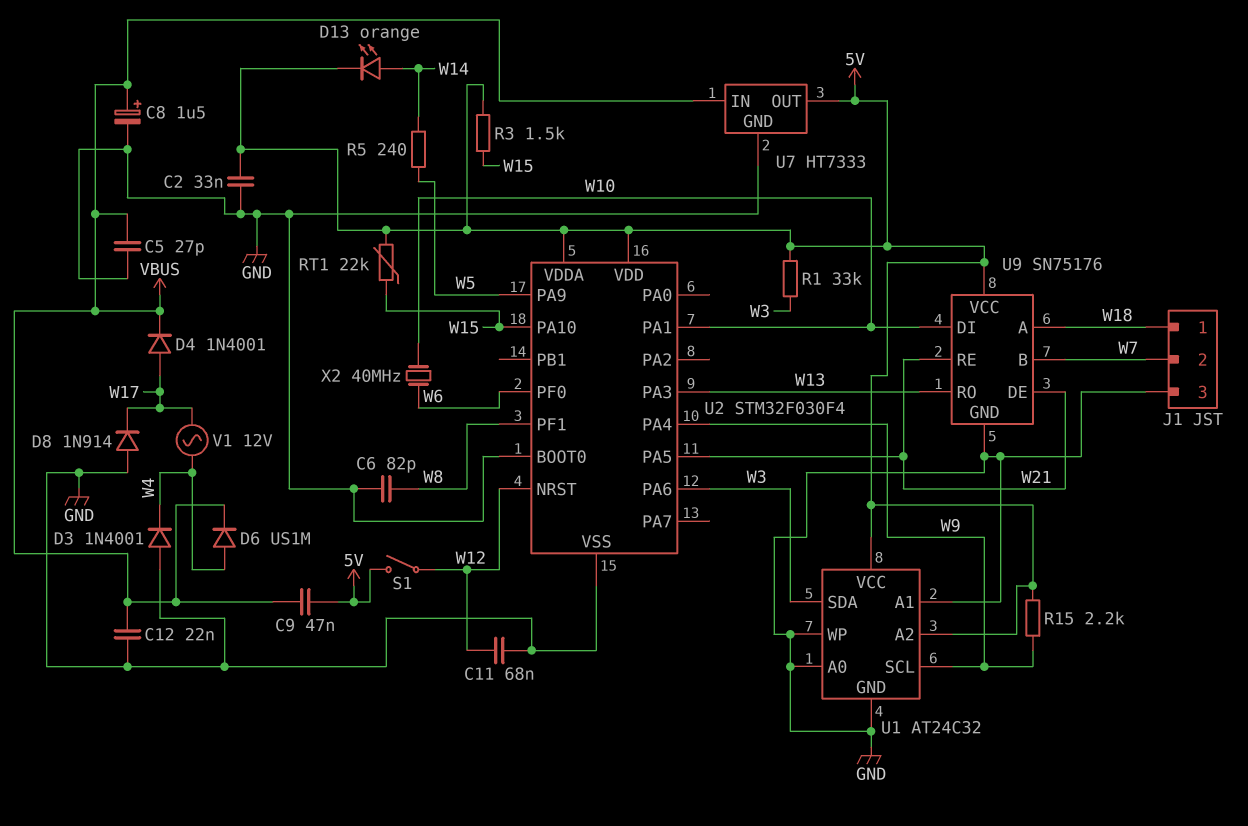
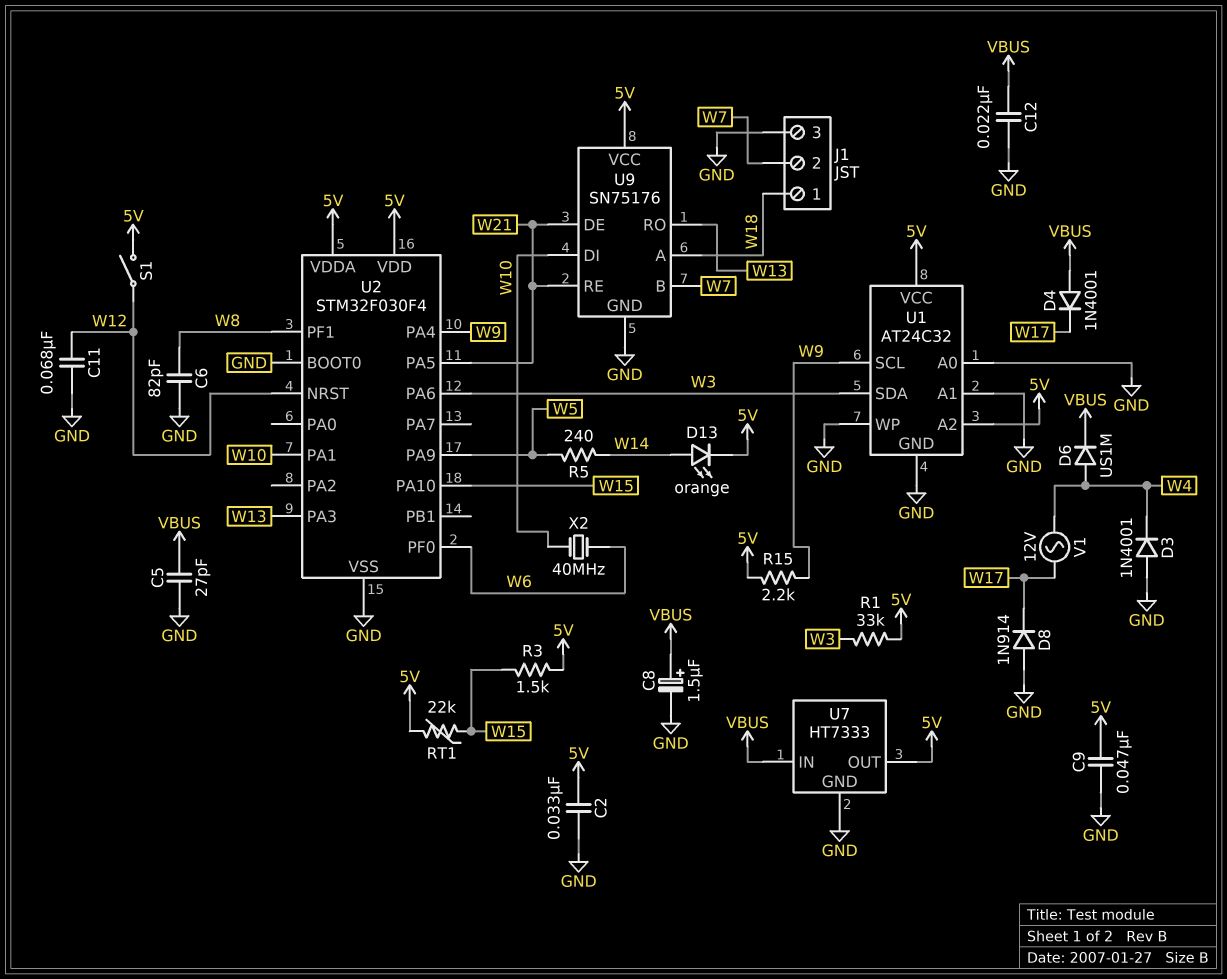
C9: 47nF (5V, VBUS) -> 47nF (5V, GND)
D4: diode 1N4001 (A W17, K VBUS) -> diode 1N4001 (A VBUS, K W17)

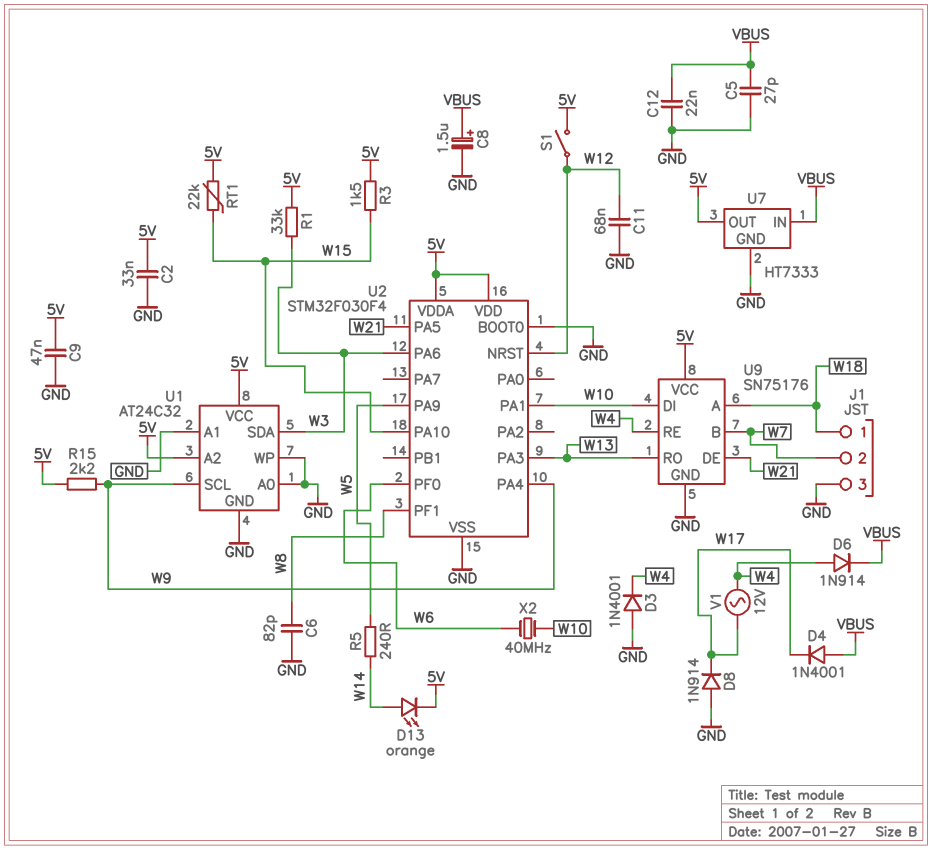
D6: diode US1M (A W4, K VBUS) -> diode 1N914 (A W4, K VBUS)
U9 pin RE: W21 -> W4

